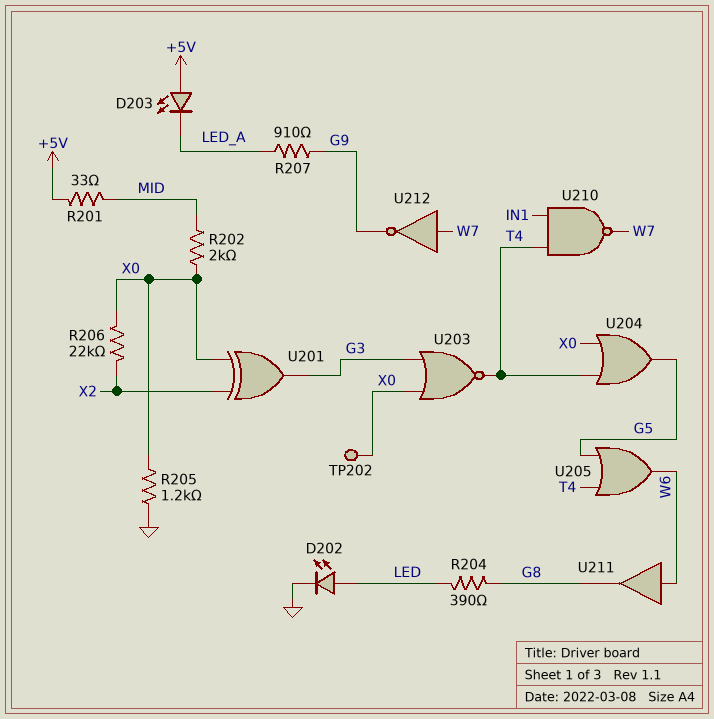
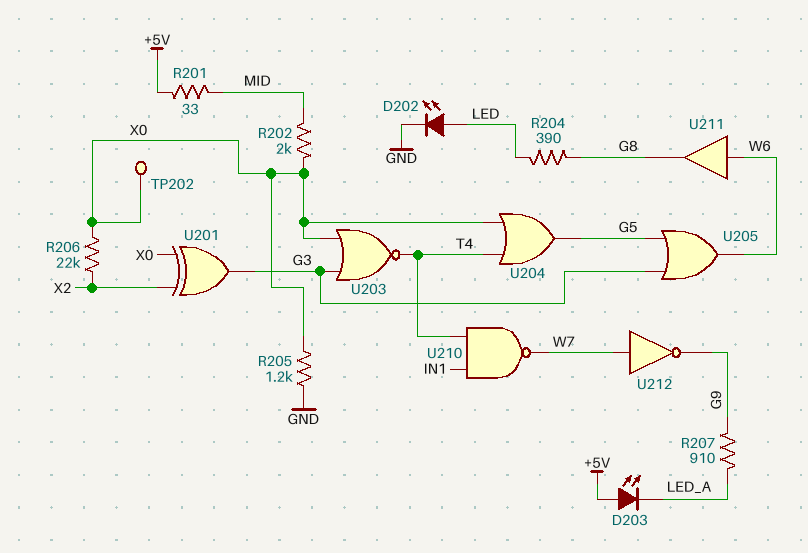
U205: OR (in G5, in T4, out W6) -> OR (in G3, in G5, out W6)

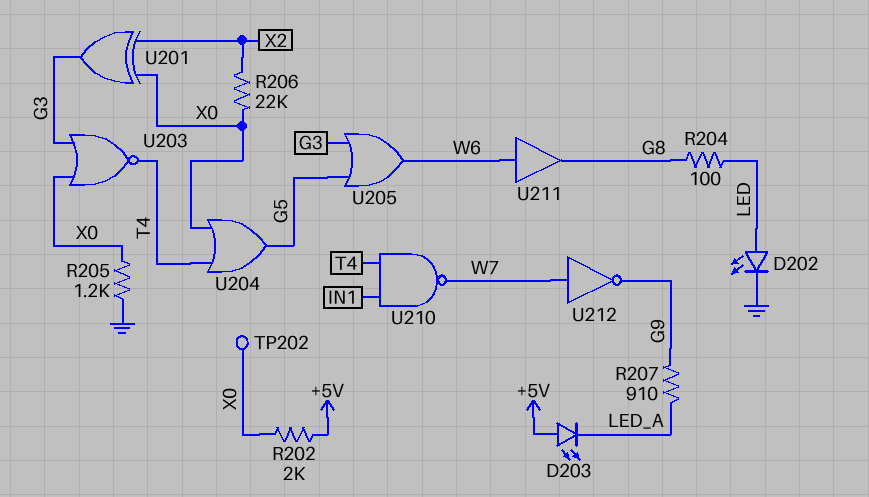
R201: 33 (+5V, MID) -> none
R202: 2k (MID, X0) -> 2k (+5V, X0)
R204: 390 (G8, LED) -> 100 (G8, LED)

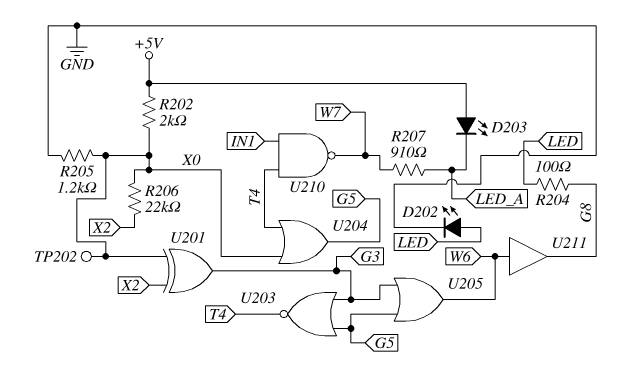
R207: 910 (G9, LED_A) -> 910 (LED_A, W7)
U203: NOR (in G3, in X0, out T4) -> NOR (in G3, in G5, out T4)
U212: NOT (in W7, out G9) -> none

